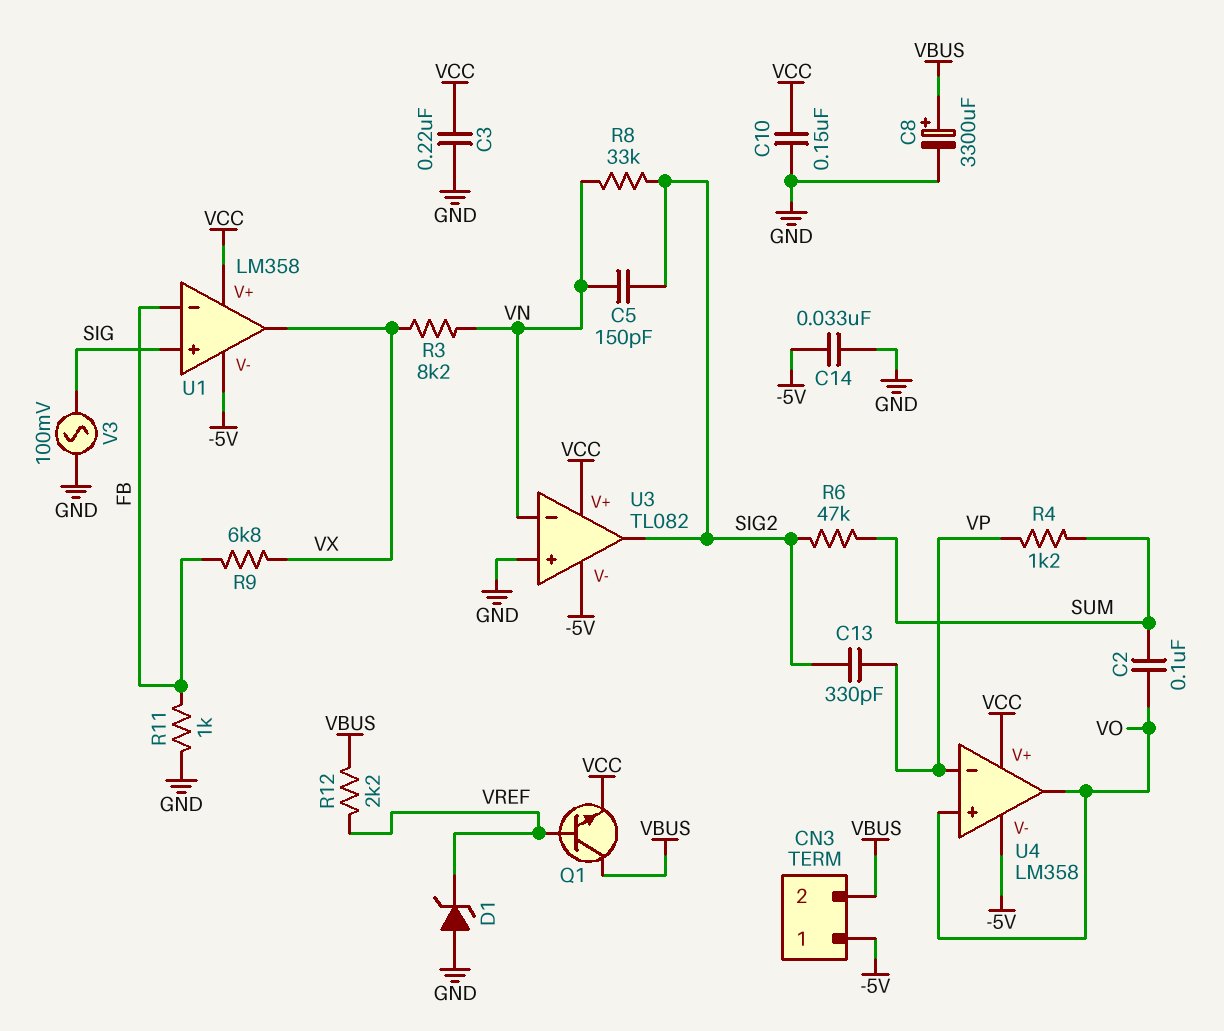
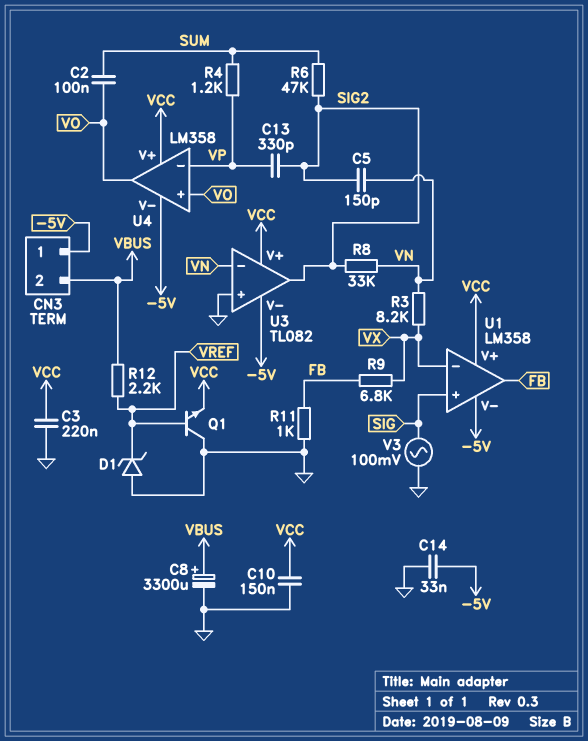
Q1: NPN (B VREF, C VBUS, E VCC) -> NPN (B VREF, C GND, E VCC)
U1 pin in-: FB -> VX
U1 pin out: VX -> FB

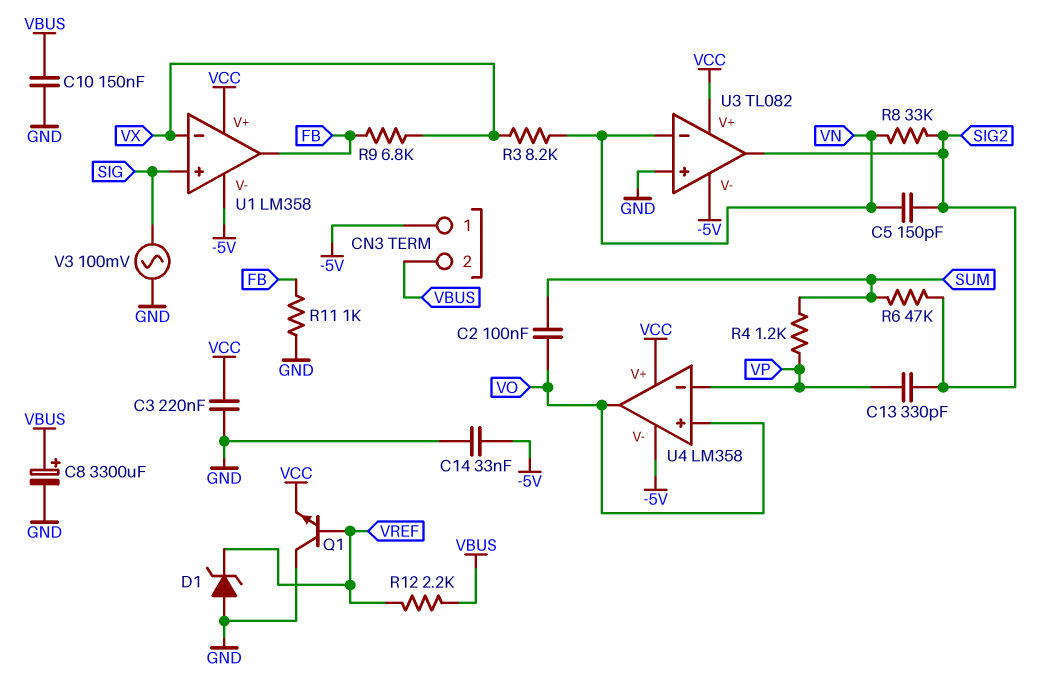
C10: 150nF (GND, VCC) -> 150nF (GND, VBUS)

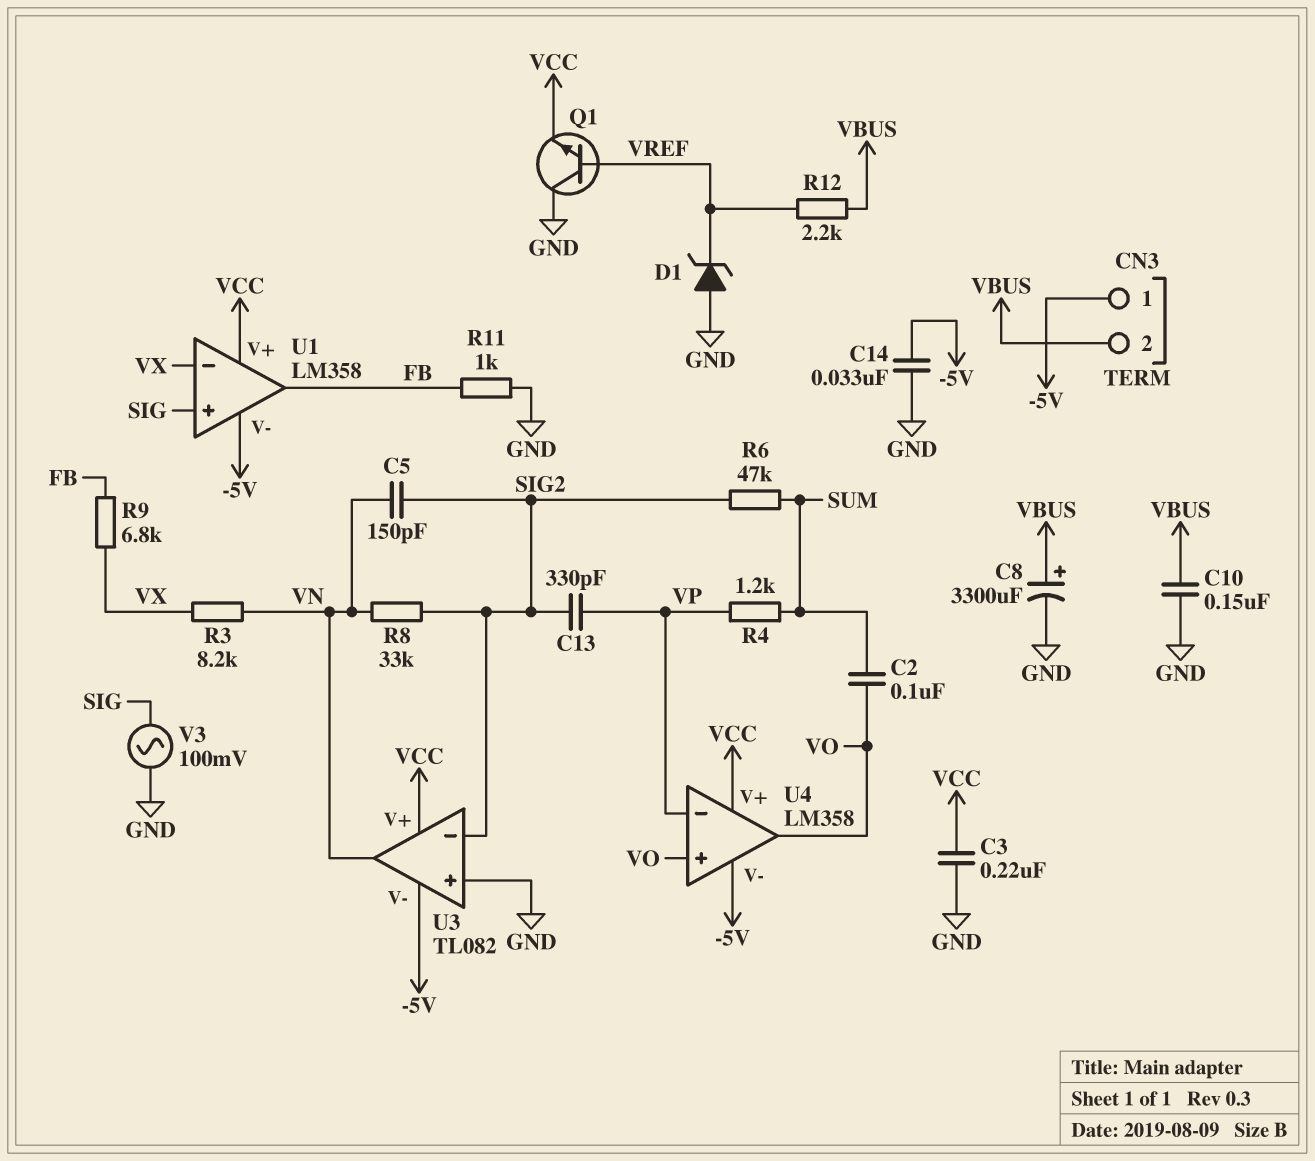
U3 pin in-: VN -> SIG2
U3 pin out: SIG2 -> VN

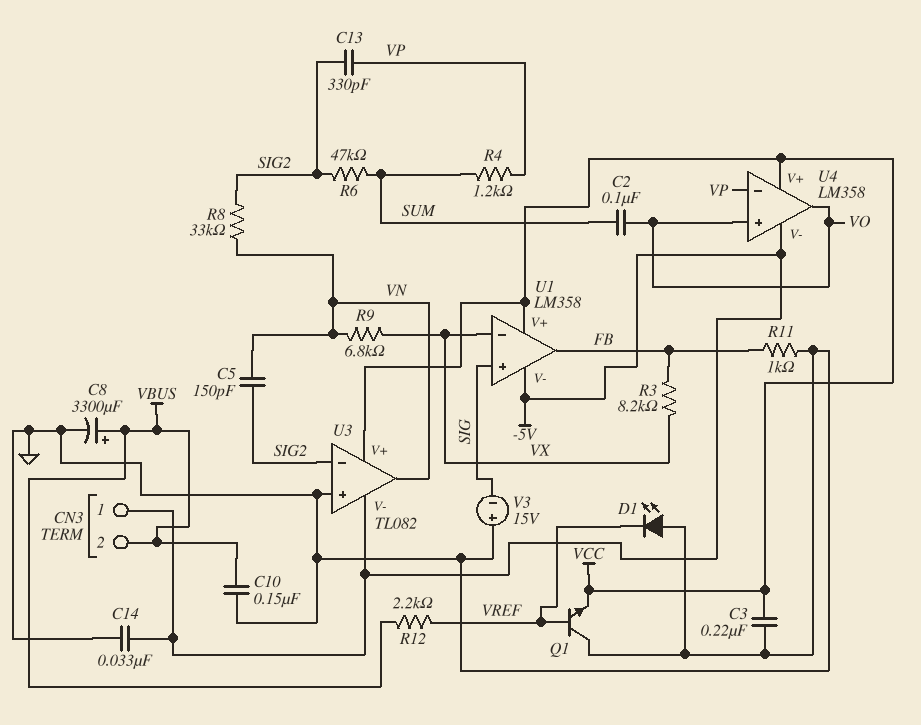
D1: zener (A GND, K VREF) -> LED (A GND, K VREF)
R3: 8.2k (VN, VX) -> 8.2k (FB, VX)
R9: 6.8k (FB, VX) -> 6.8k (VN, VX)
V3: AC 100mV (GND, SIG) -> 15V (plus GND, minus SIG)

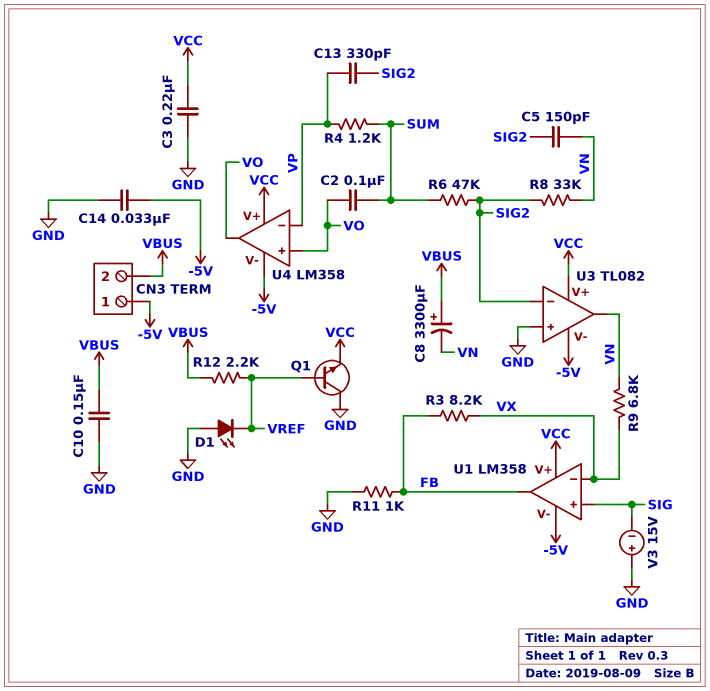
C8: 3300uF (plus VBUS, minus GND) -> 3300uF (plus VBUS, minus VN)

